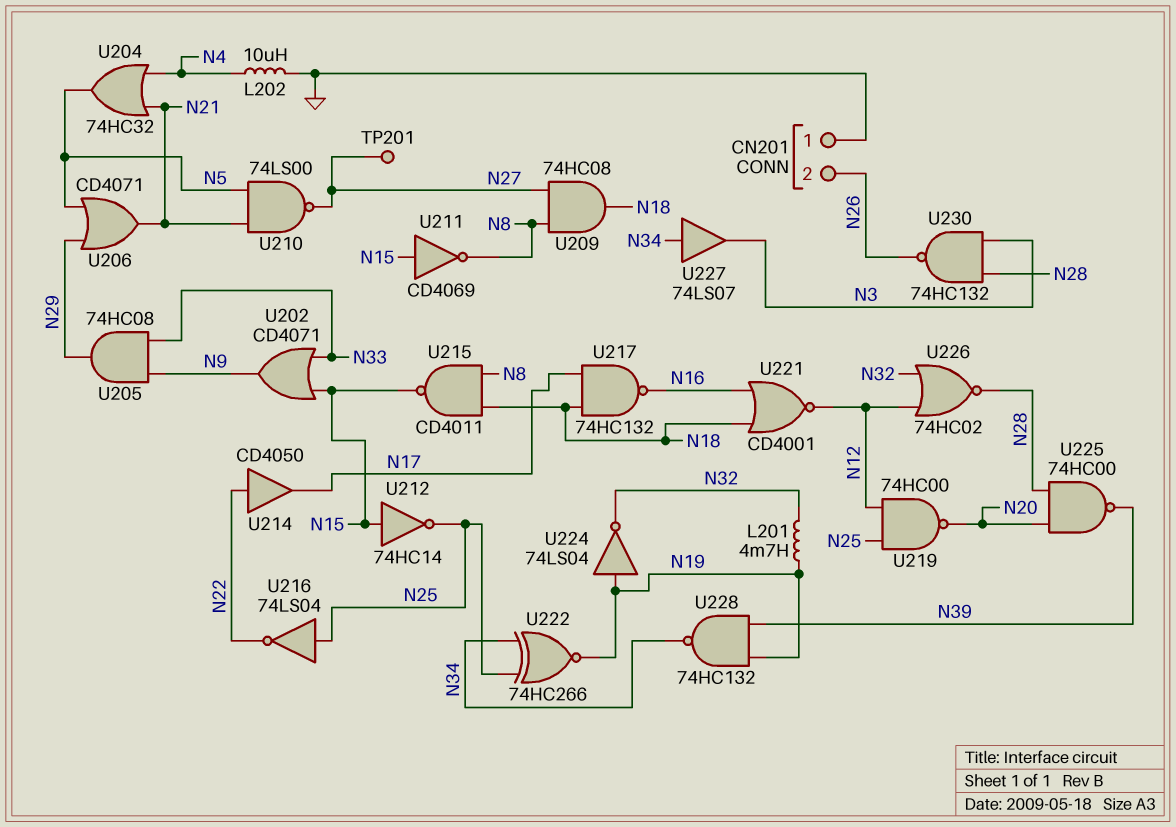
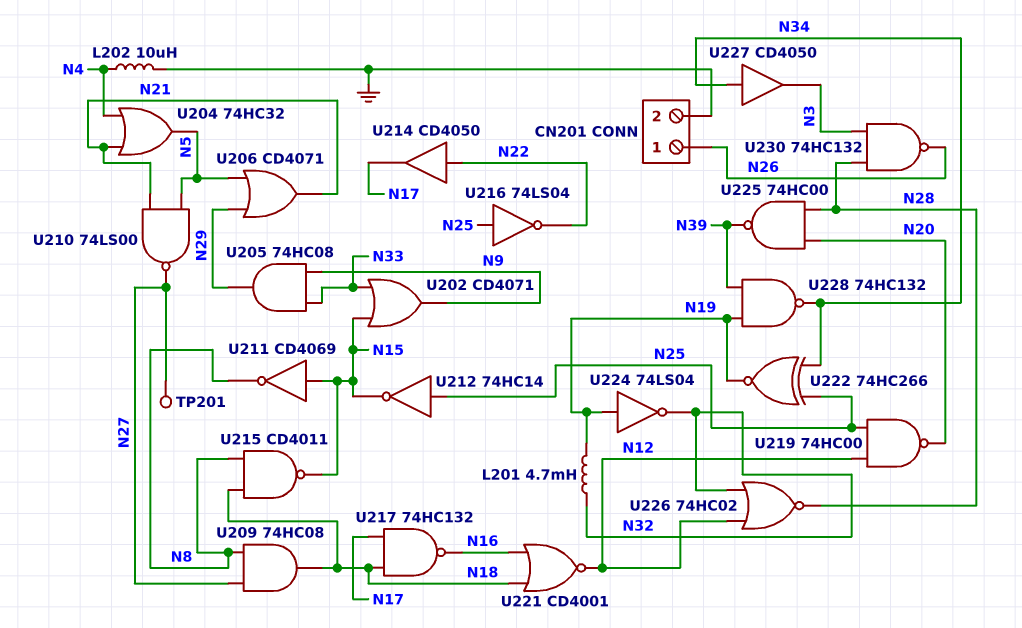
CN201 pin 1: GND -> N26
CN201 pin 2: N26 -> GND
U212: NOT 74HC14 (in N15, out N25) -> NOT 74HC14 (in N25, out N15)
U227: buffer 74LS07 (in N34, out N3) -> buffer CD4050 (in N34, out N3)

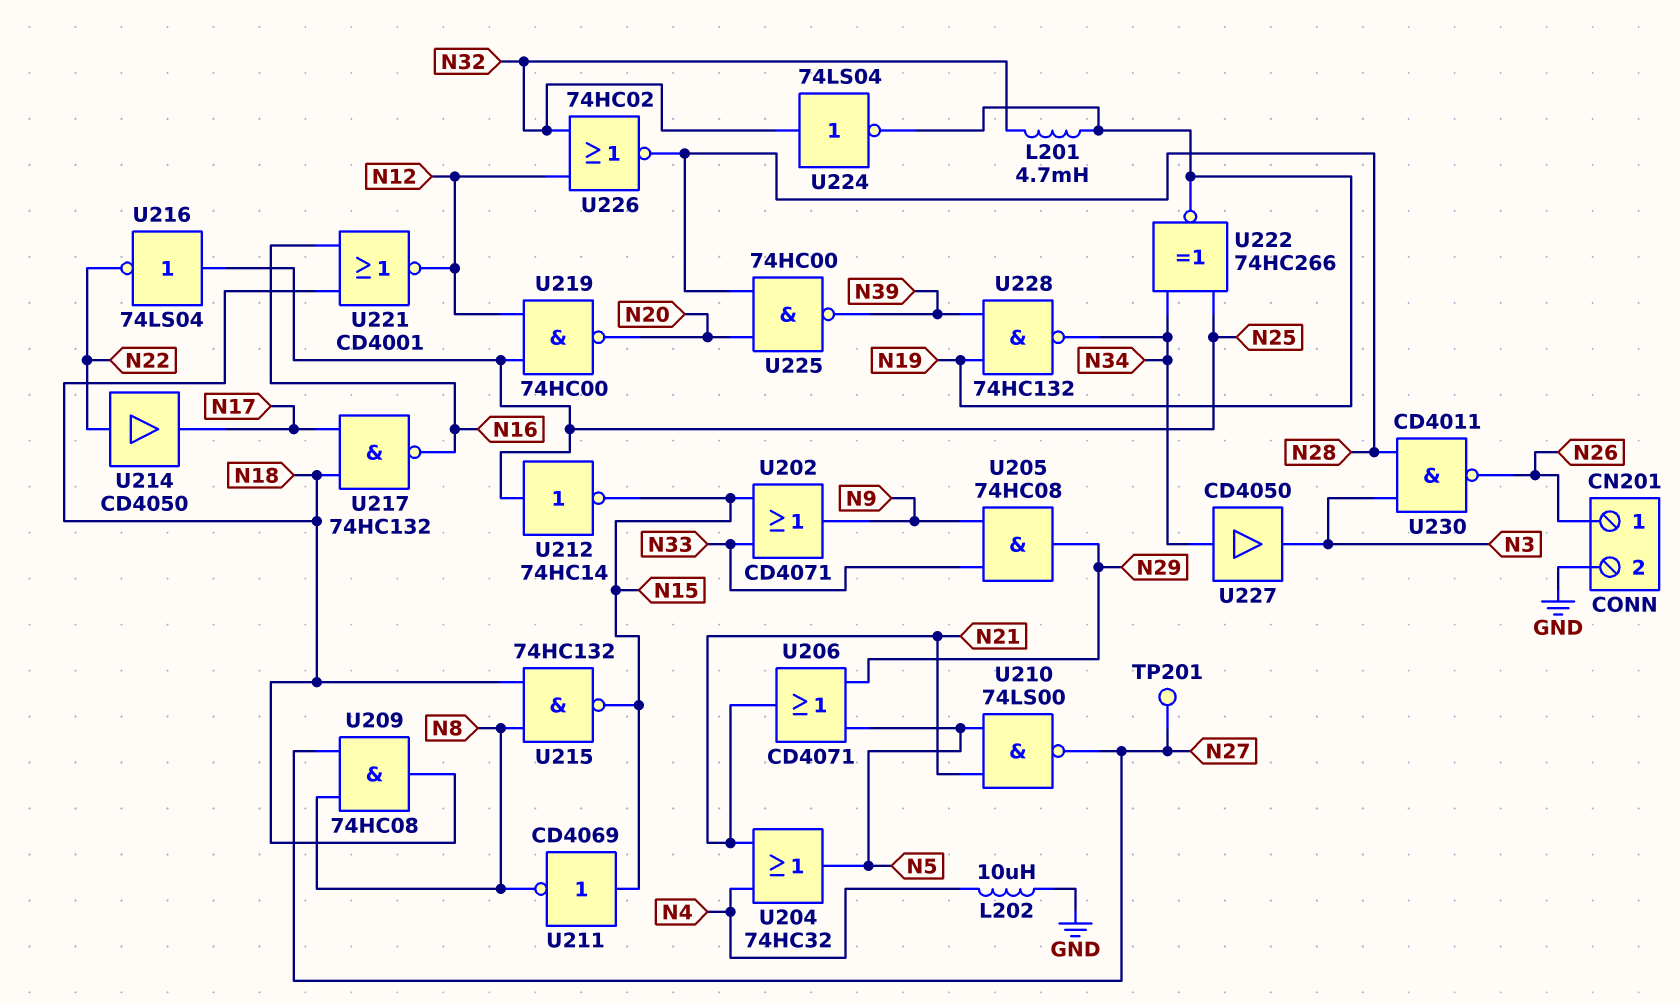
U215: NAND CD4011 (in N8, in N18, out N15) -> NAND 74HC132 (in N8, in N18, out N15)
U224: NOT 74LS04 (in N19, out N32) -> NOT 74LS04 (in N32, out N19)
U230: NAND 74HC132 (in N3, in N28, out N26) -> NAND CD4011 (in N3, in N28, out N26)

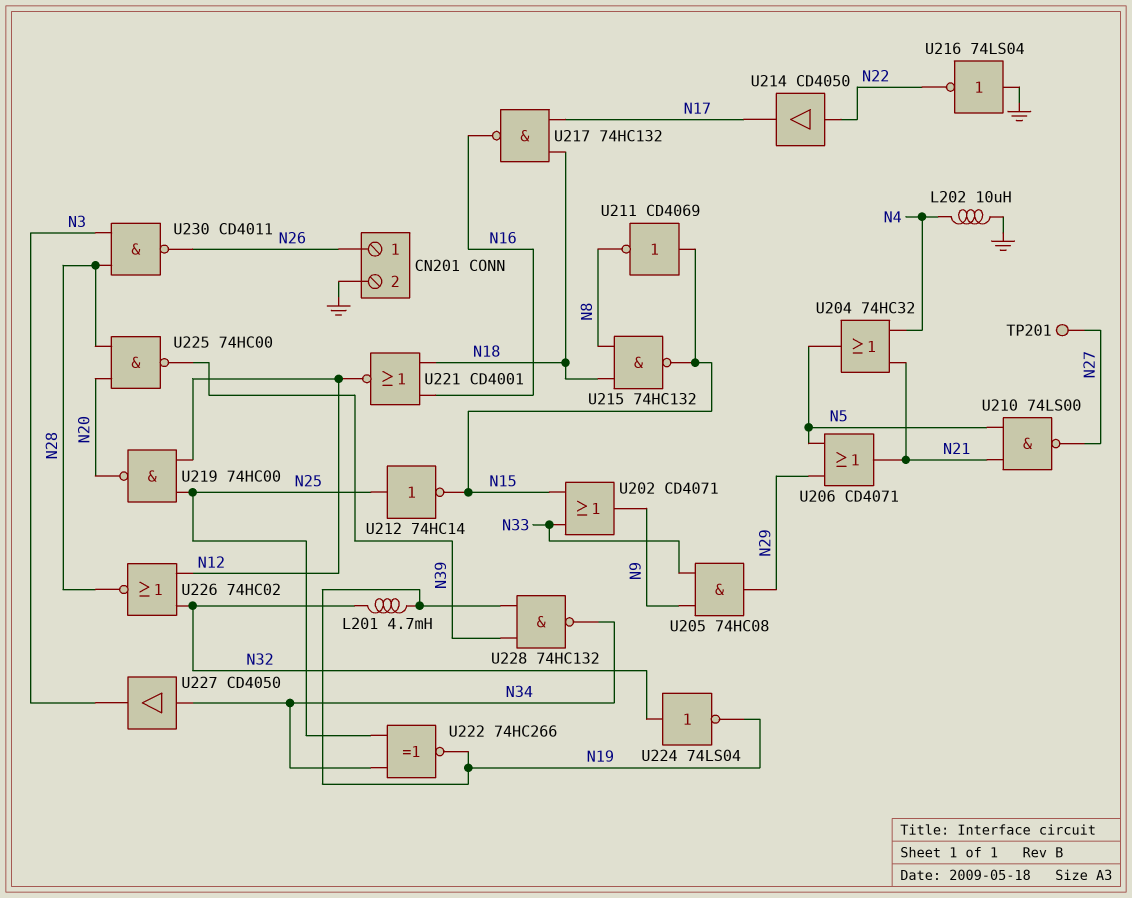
U209: AND 74HC08 (in N8, in N27, out N18) -> none
U216: NOT 74LS04 (in N25, out N22) -> NOT 74LS04 (in GND, out N22)

